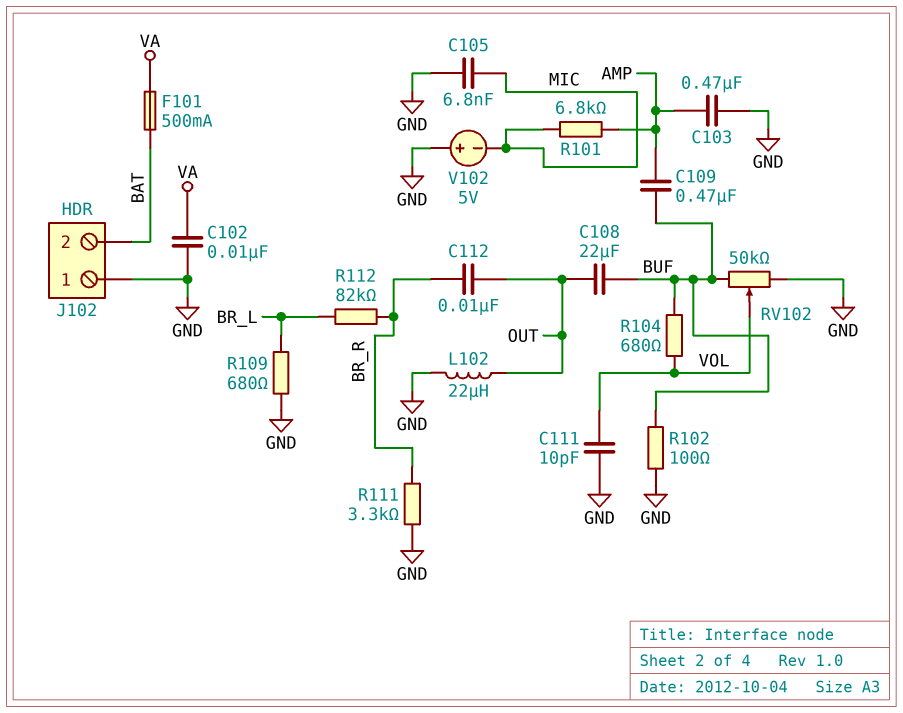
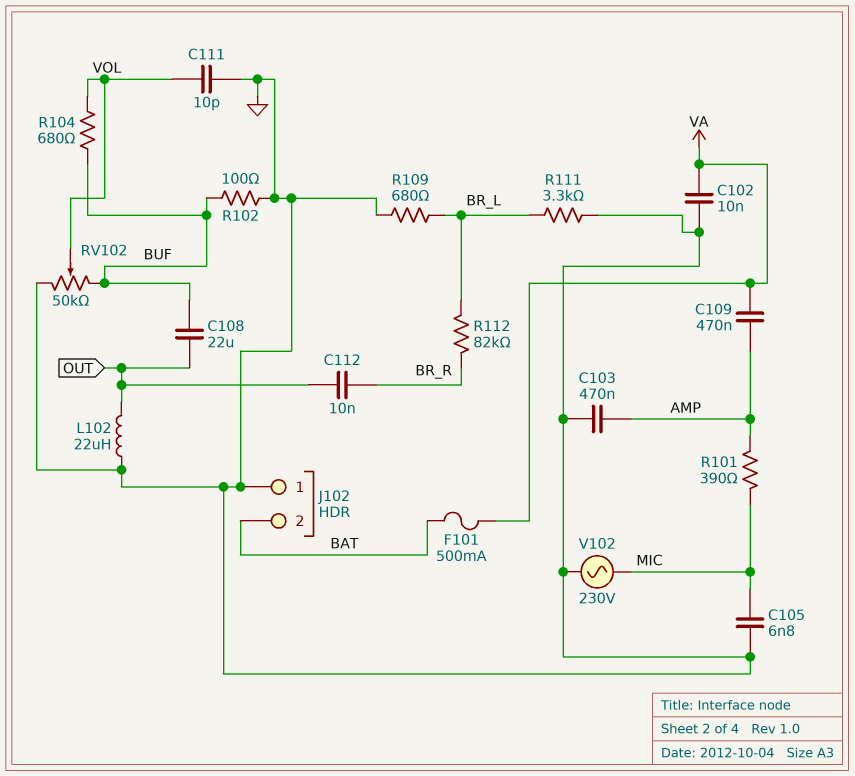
C109: 470nF (AMP, BUF) -> 470nF (AMP, VA)
R101: 6.8k (AMP, MIC) -> 390 (AMP, MIC)
R111: 3.3k (BR_R, GND) -> 3.3k (BR_L, GND)
V102: 5V (plus GND, minus MIC) -> AC 230V (GND, MIC)

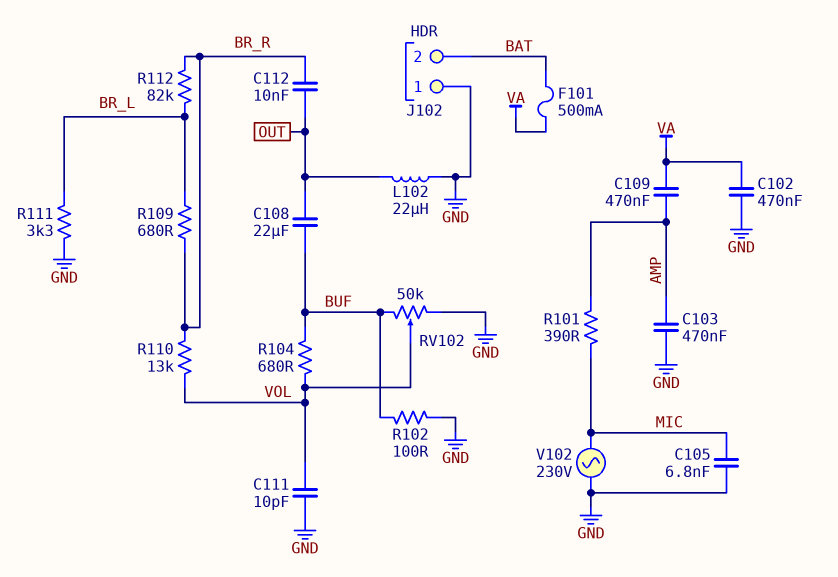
C102: 10nF (GND, VA) -> 470nF (GND, VA)
R109: 680 (BR_L, GND) -> 680 (BR_L, BR_R)
R110: none -> 13k (BR_R, VOL)

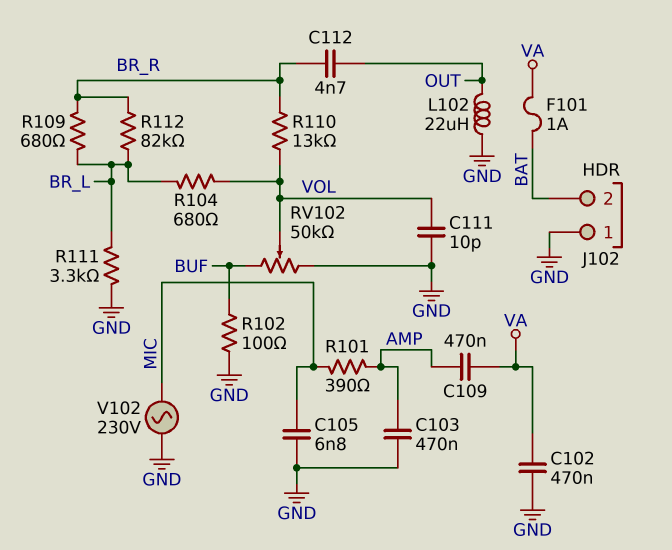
C108: 22uF (BUF, OUT) -> none
C112: 10nF (BR_R, OUT) -> 4.7nF (BR_R, OUT)
F101: 500mA (BAT, VA) -> 1A (BAT, VA)
R104: 680 (BUF, VOL) -> 680 (BR_L, VOL)

